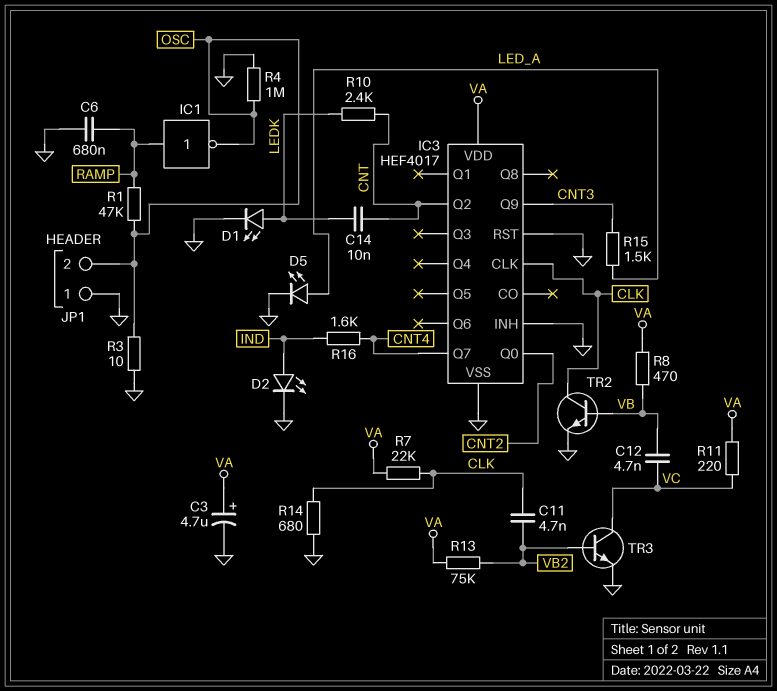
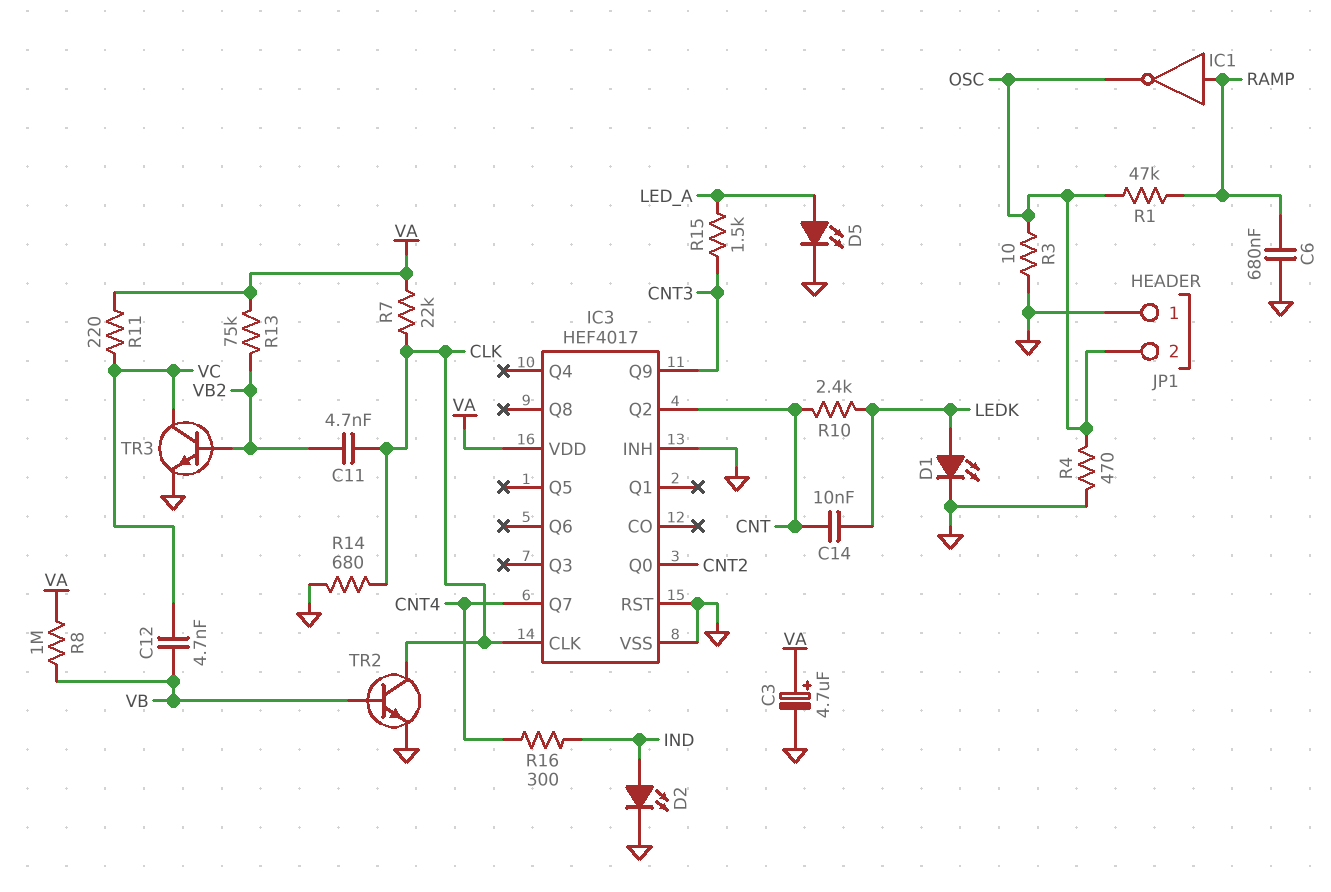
R4: 1M (GND, OSC) -> 470 (GND, OSC)
R8: 470 (VA, VB) -> 1M (VA, VB)
R16: 1.6k (CNT4, IND) -> 300 (CNT4, IND)

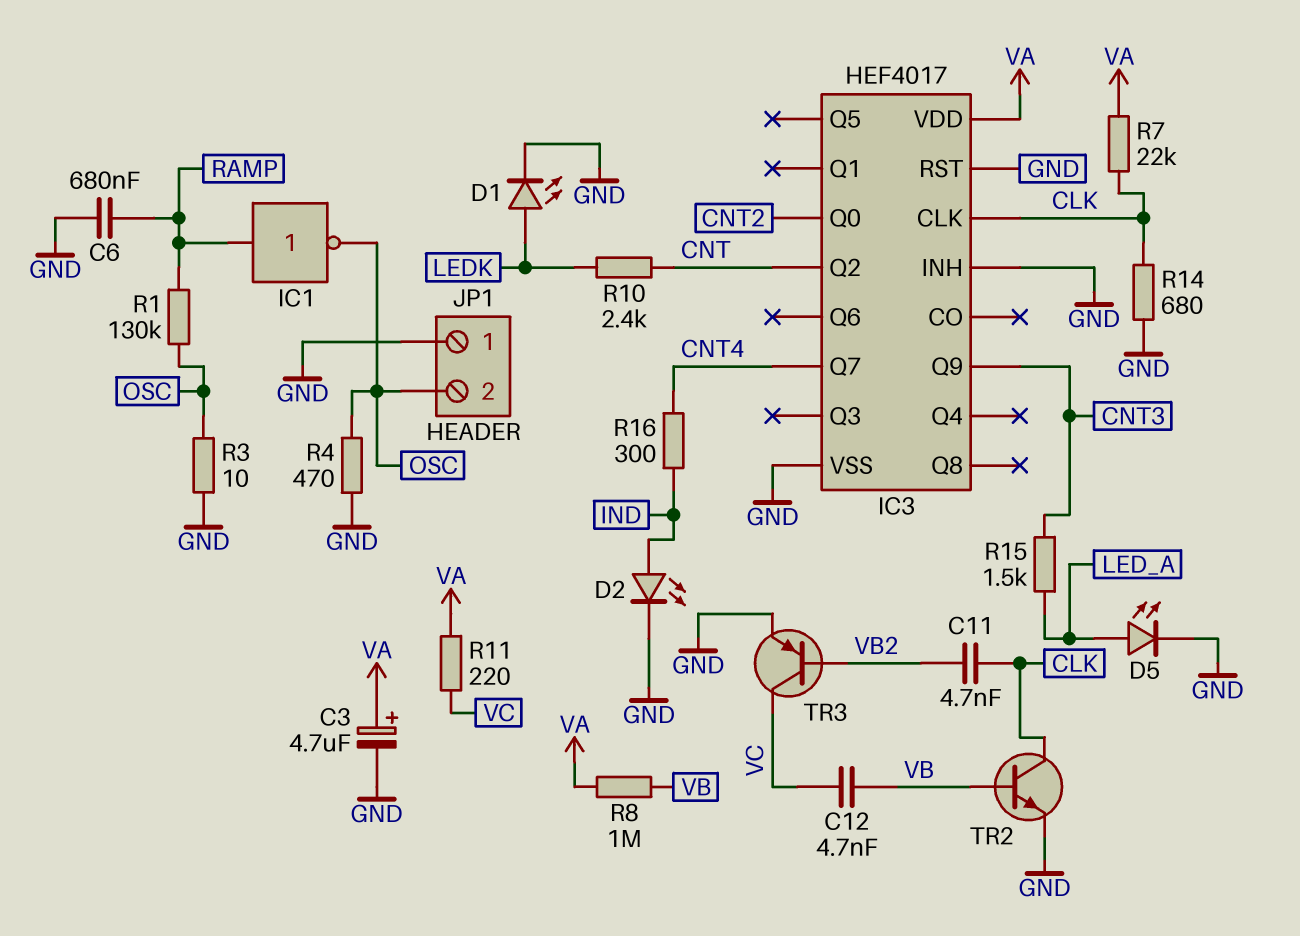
C14: 10nF (CNT, LEDK) -> none
R1: 47k (OSC, RAMP) -> 130k (OSC, RAMP)
R13: 75k (VA, VB2) -> none
TR3: NPN (B VB2, C VC, E GND) -> PNP (B VB2, C VC, E GND)

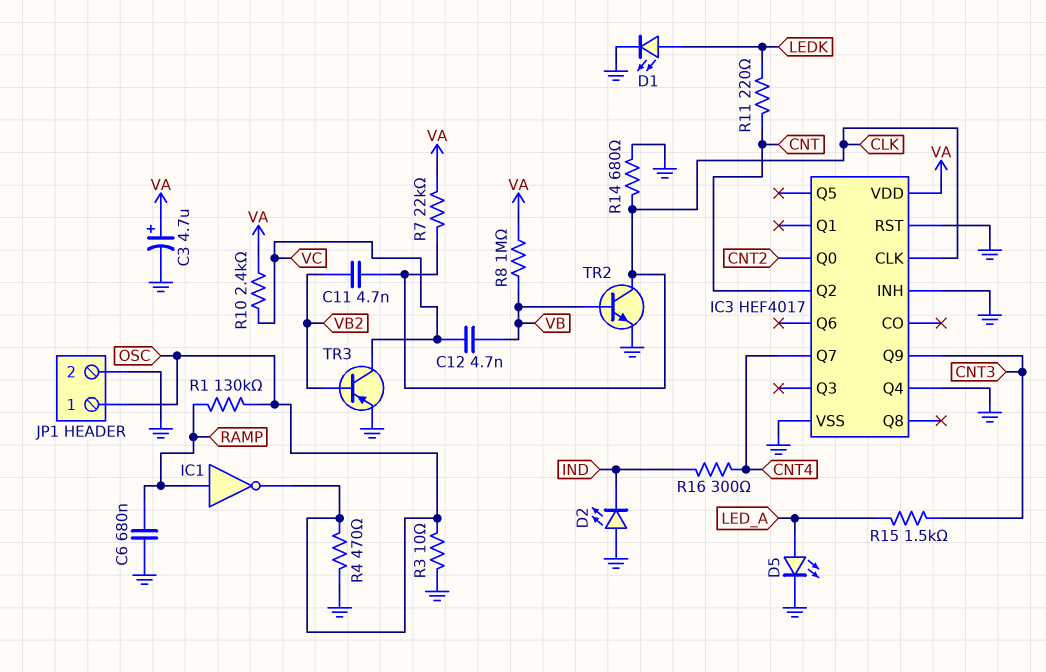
D2: LED (A IND, K GND) -> LED (A GND, K IND)
IC3 pin Q4: none -> GND
JP1 pin 1: GND -> OSC
JP1 pin 2: OSC -> GND
R10: 2.4k (CNT, LEDK) -> 2.4k (VA, VC)
R11: 220 (VA, VC) -> 220 (CNT, LEDK)

